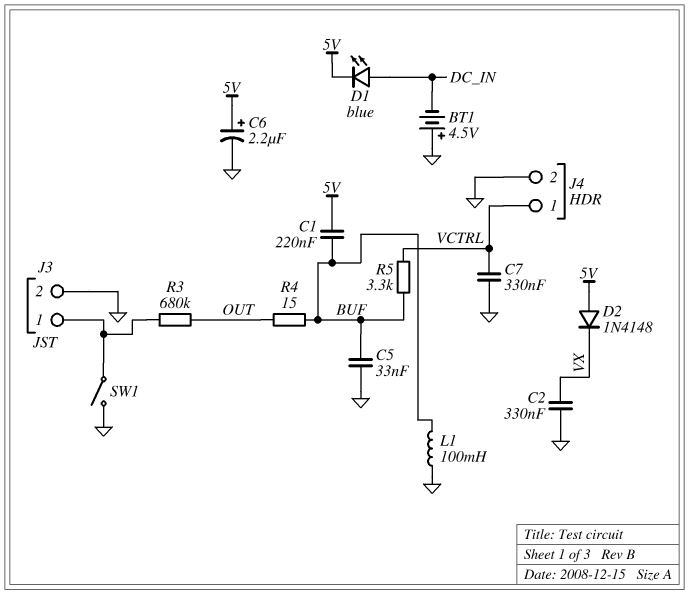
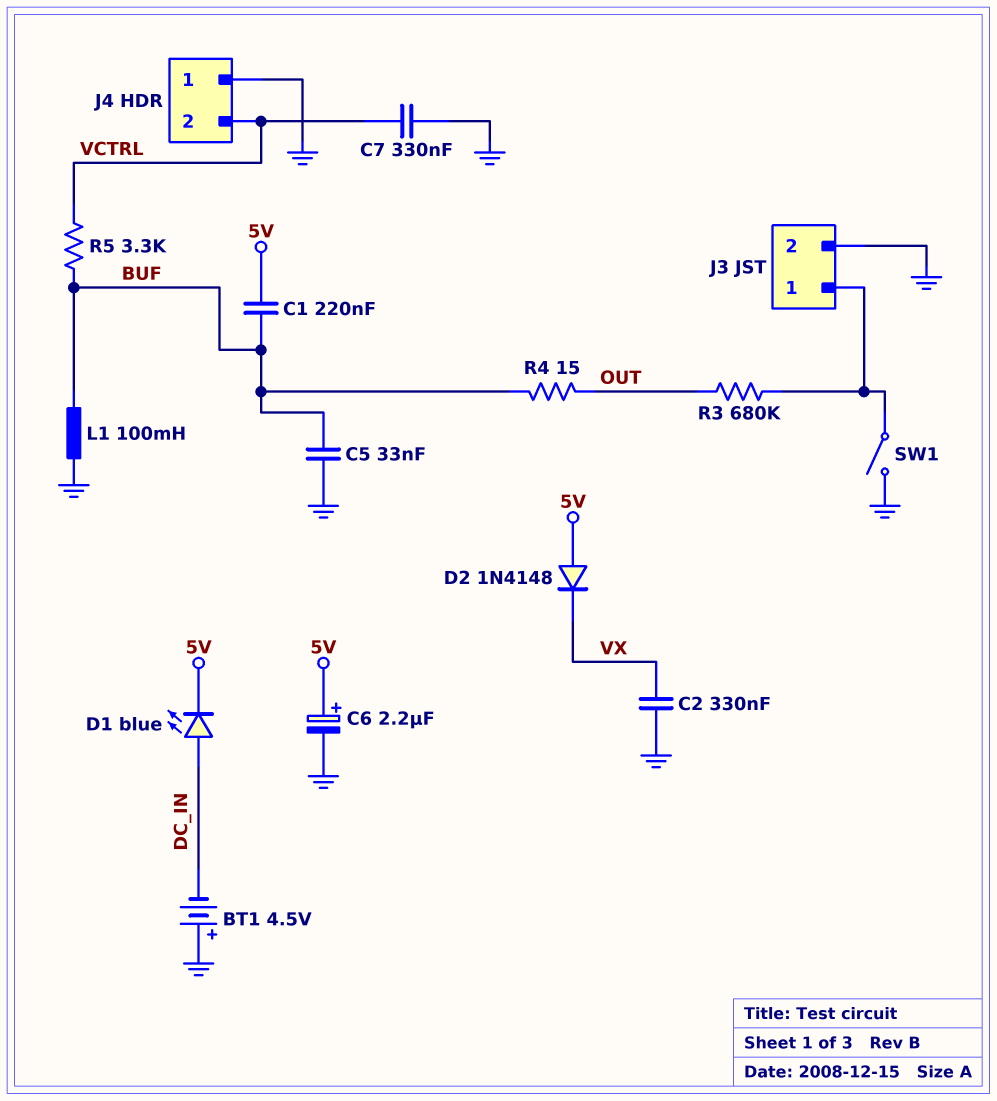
J4 pin 1: VCTRL -> GND
J4 pin 2: GND -> VCTRL

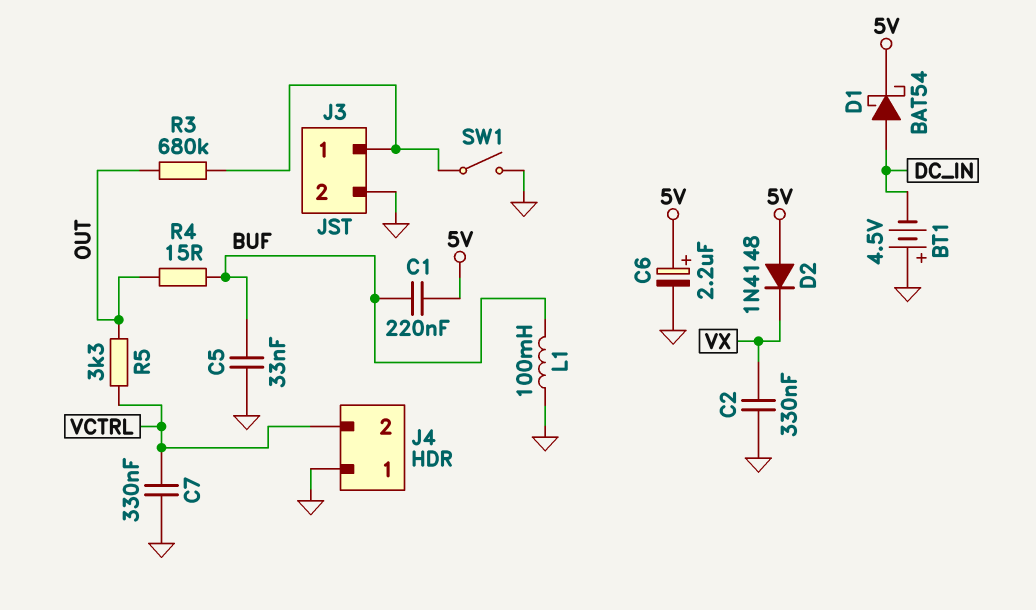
D1: LED blue (A DC_IN, K 5V) -> schottky BAT54 (A DC_IN, K 5V)
R5: 3.3k (BUF, VCTRL) -> 3.3k (OUT, VCTRL)

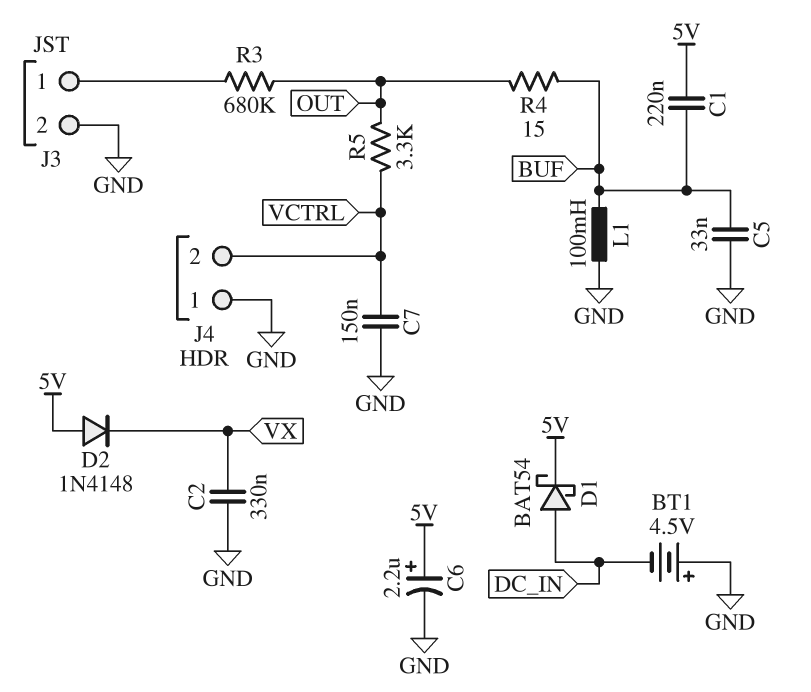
C7: 330nF (GND, VCTRL) -> 150nF (GND, VCTRL)
SW1: switch (GND, J3/1) -> none

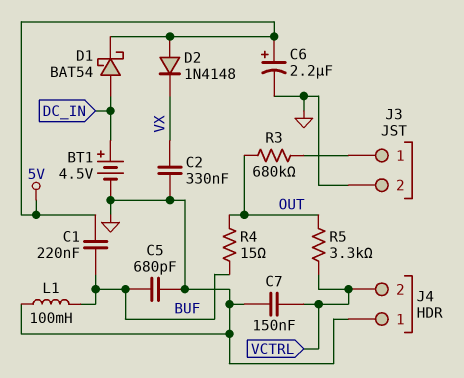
BT1: 4.5V (plus GND, minus DC_IN) -> 4.5V (plus DC_IN, minus GND)
C5: 33nF (BUF, GND) -> 680pF (BUF, GND)

